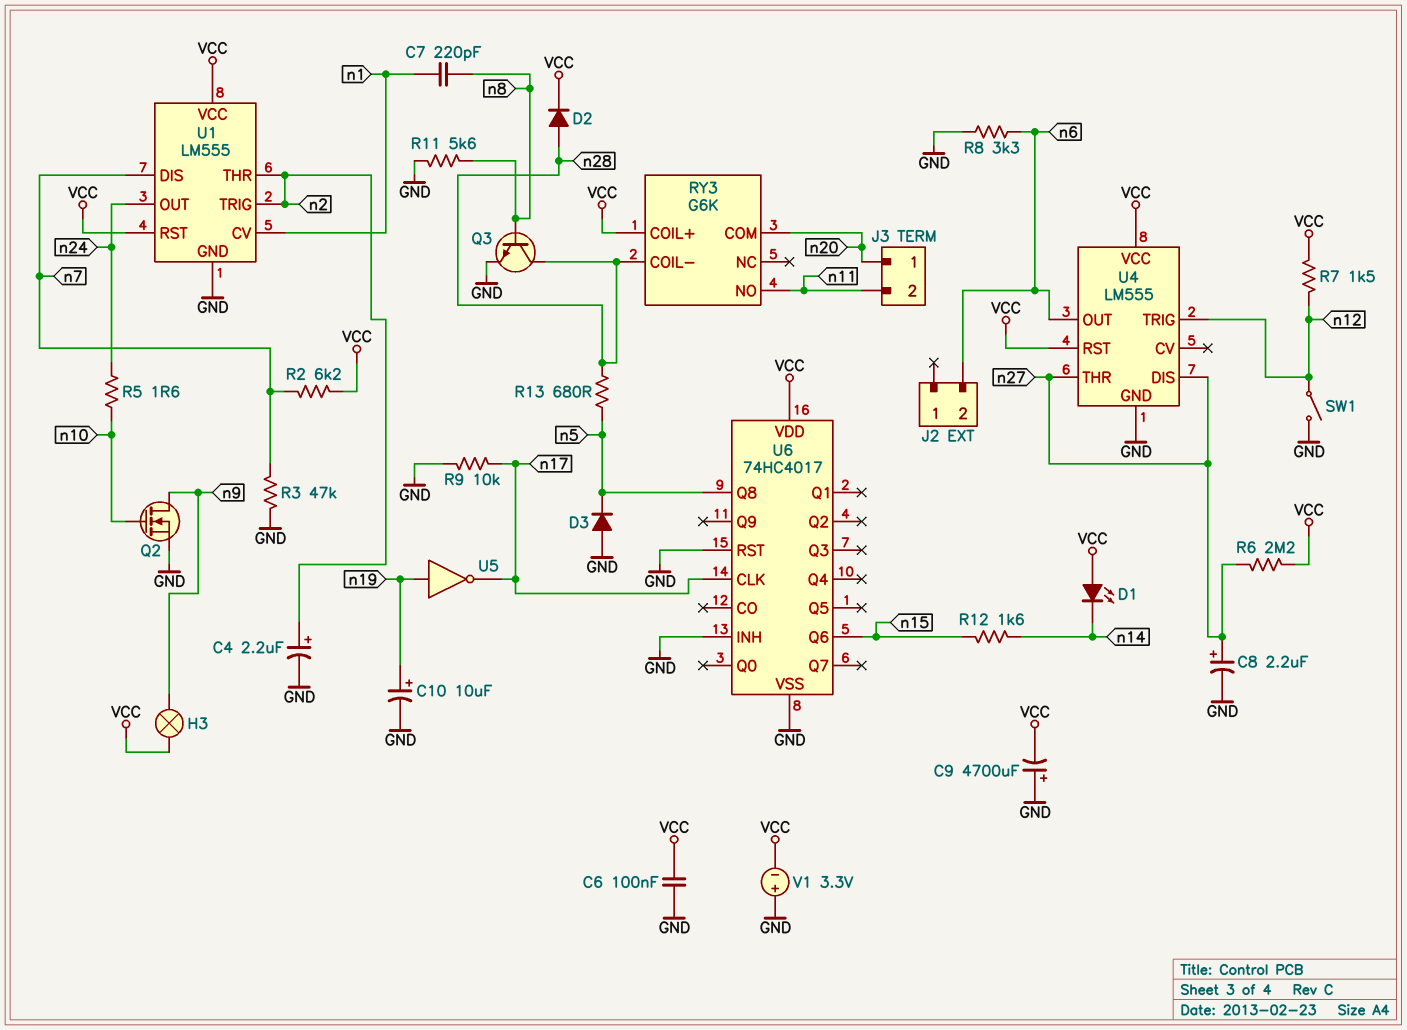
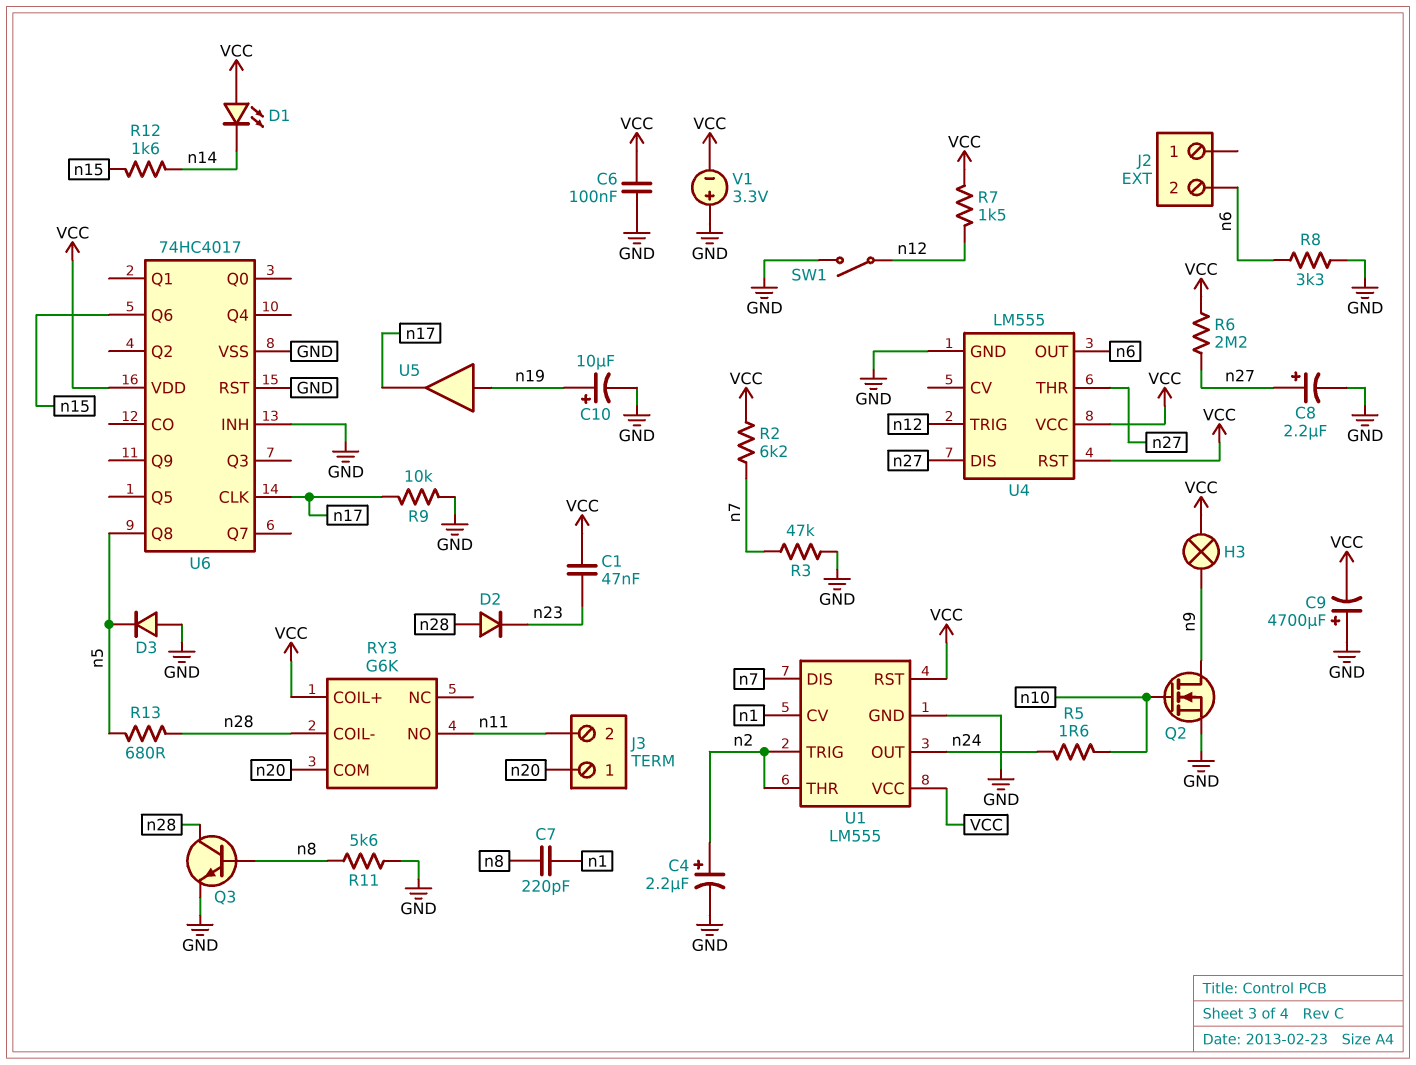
C1: none -> 47nF (VCC, n23)
D2: diode (A n28, K VCC) -> diode (A n28, K n23)
U5: NOT (in n19, out n17) -> buffer (in n19, out n17)

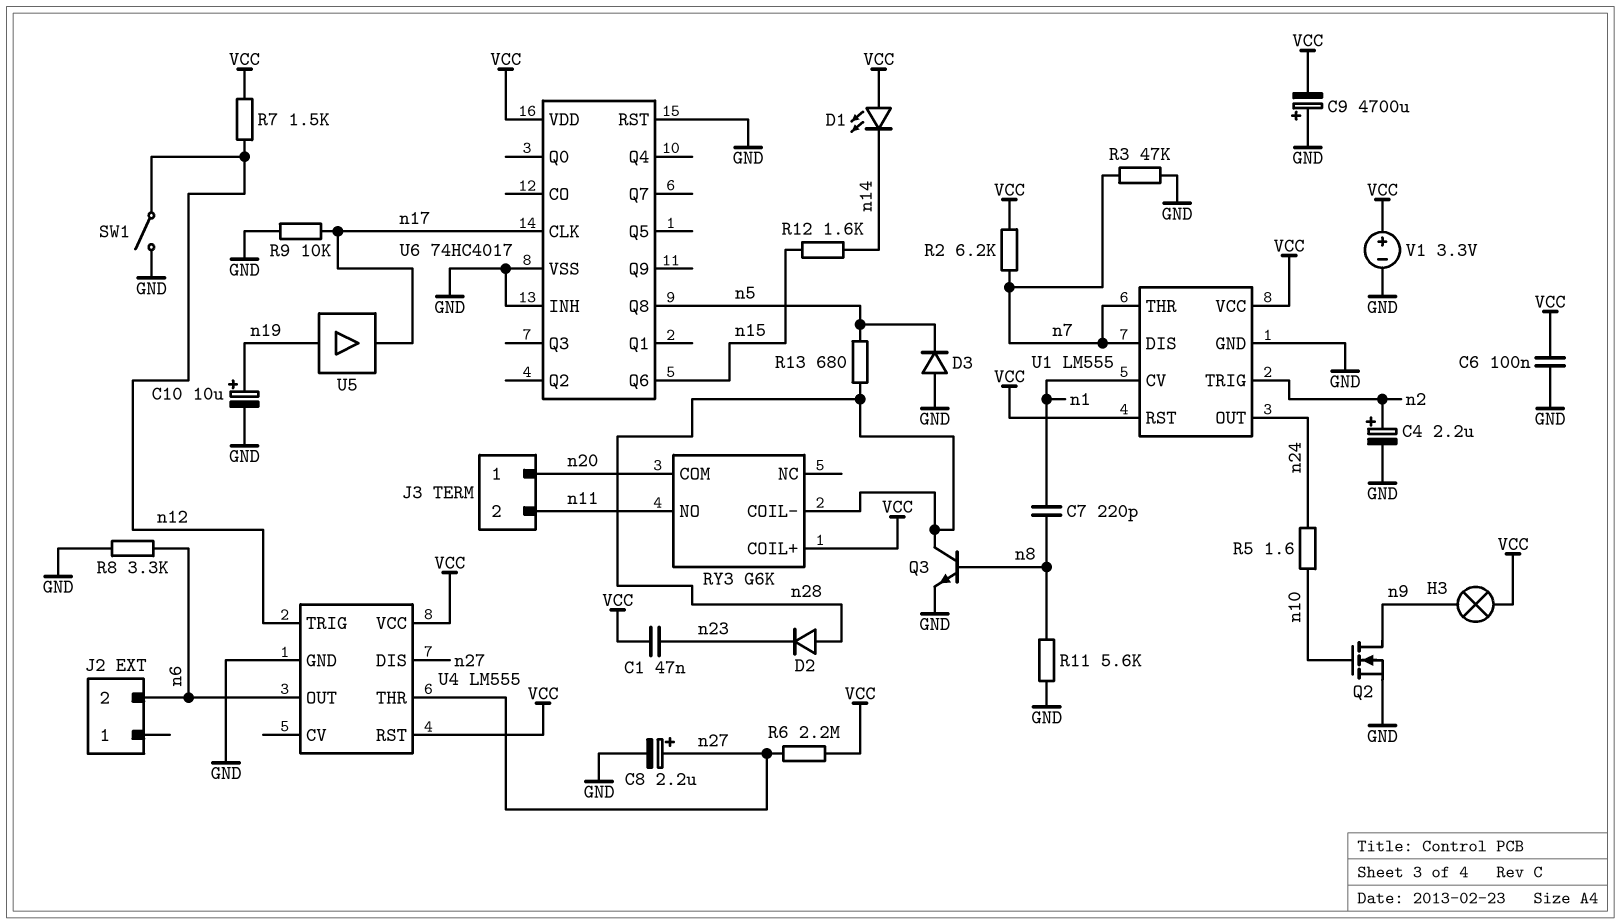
U1 pin THR: n2 -> n7
V1: 3.3V (plus GND, minus VCC) -> 3.3V (plus VCC, minus GND)

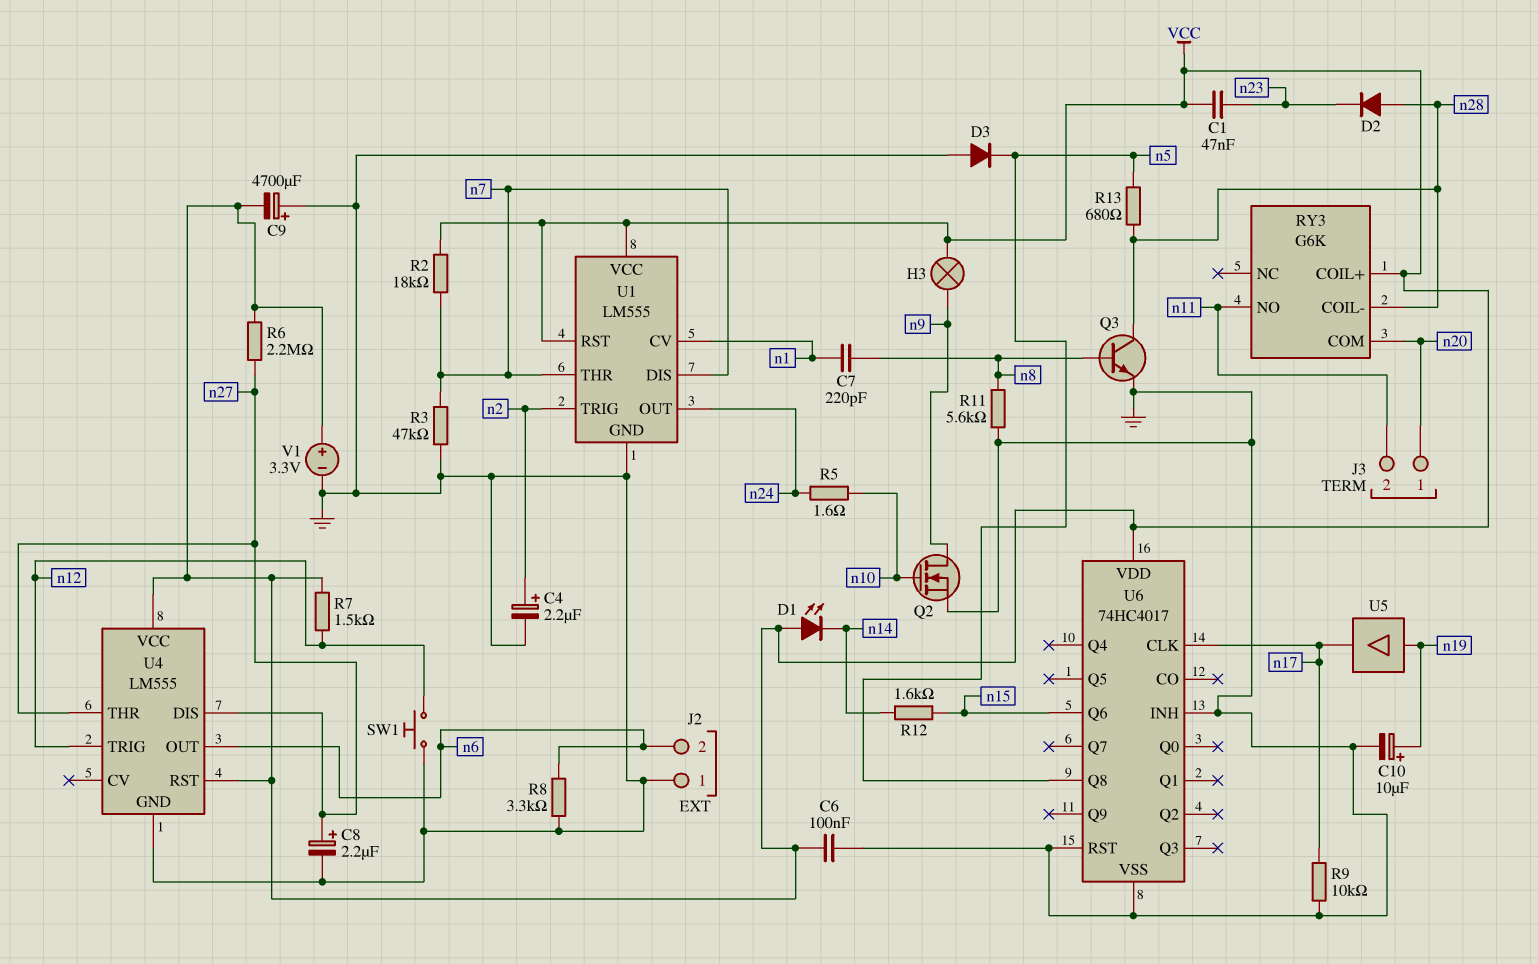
J2 pin 1: none -> GND
R2: 6.2k (VCC, n7) -> 18k (VCC, n7)
SW1: switch (GND, n12) -> button (GND, n12)

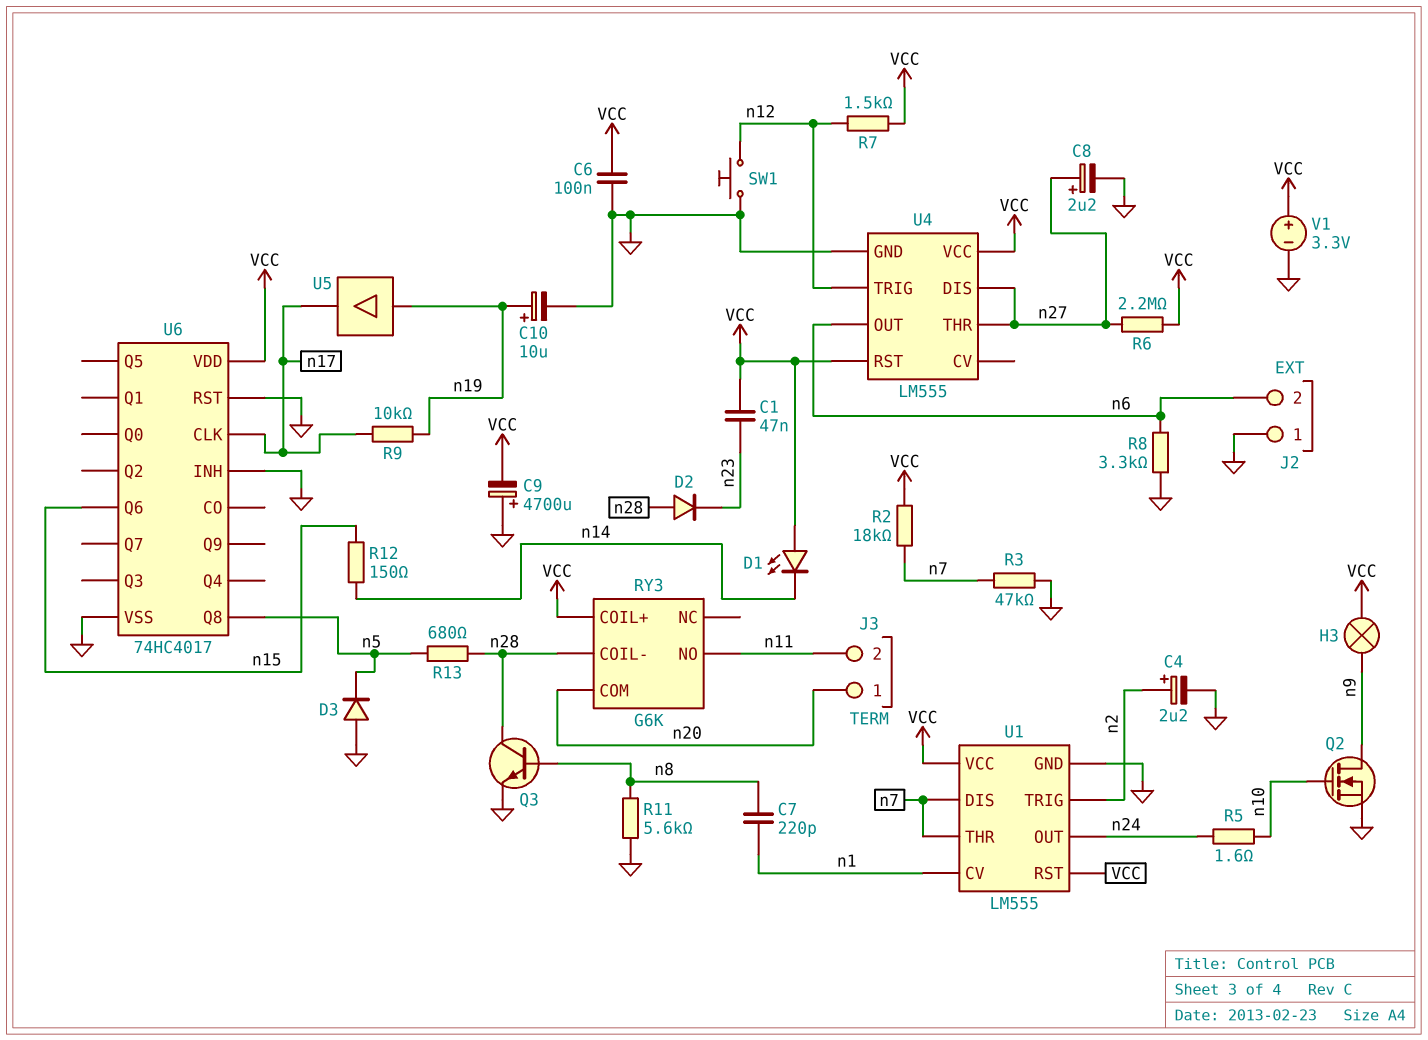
R9: 10k (GND, n17) -> 10k (n17, n19)
R12: 1.6k (n14, n15) -> 150 (n14, n15)

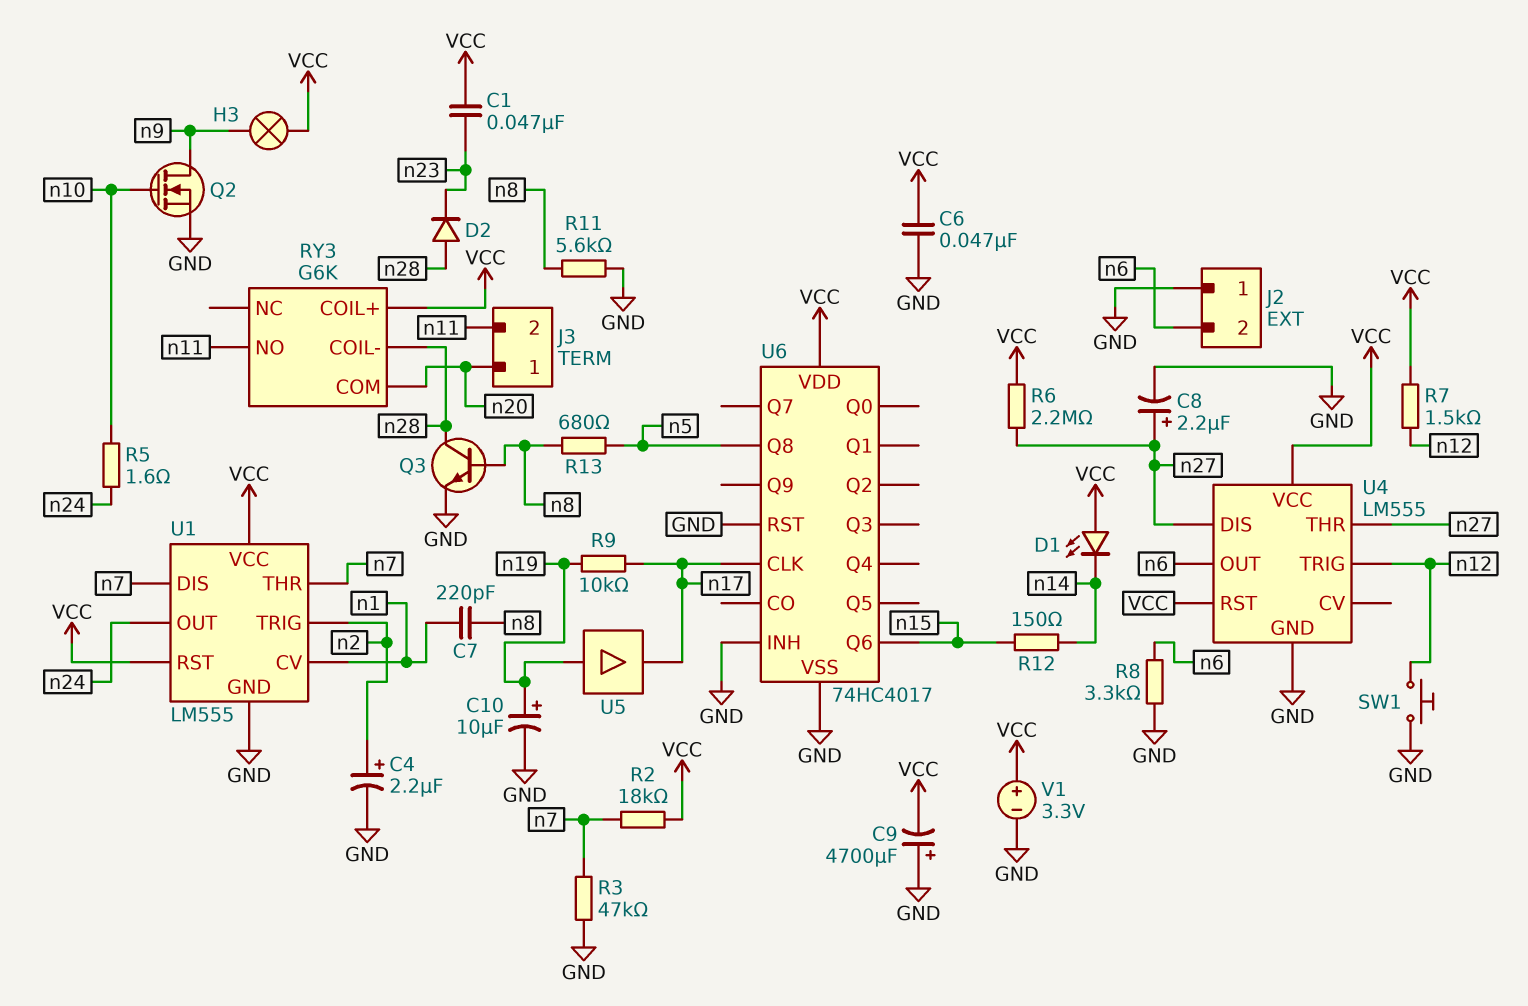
C6: 100nF (GND, VCC) -> 47nF (GND, VCC)
D3: diode (A GND, K n5) -> none
R13: 680 (n5, n28) -> 680 (n5, n8)

